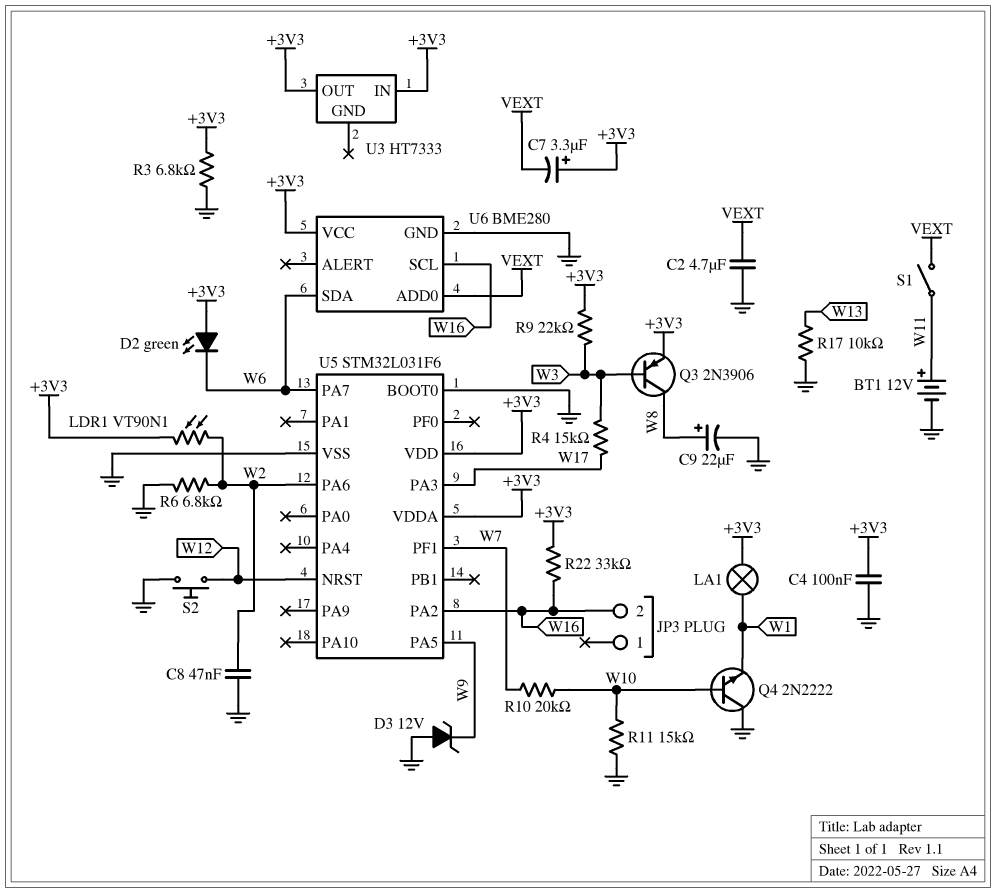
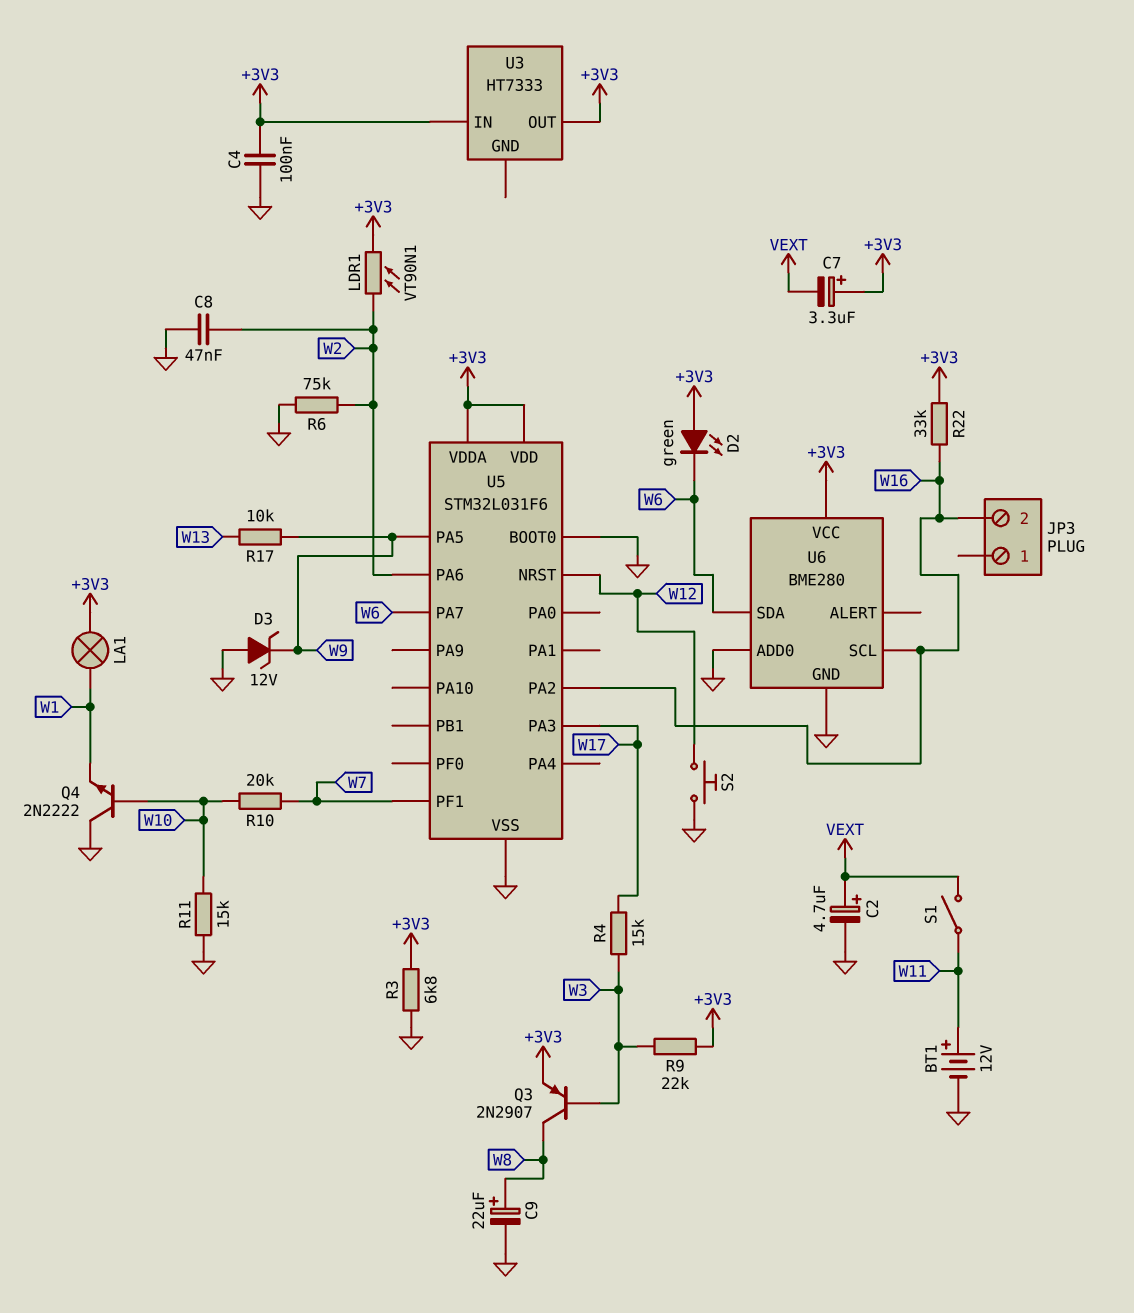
C2: 4.7uF (GND, VEXT) -> 4.7uF (plus VEXT, minus GND)
Q3: PNP 2N3906 (B W3, C W8, E +3V3) -> PNP 2N2907 (B W3, C W8, E +3V3)
R6: 6.8k (GND, W2) -> 75k (GND, W2)
R17: 10k (GND, W13) -> 10k (W9, W13)
U6 pin ADD0: VEXT -> GND

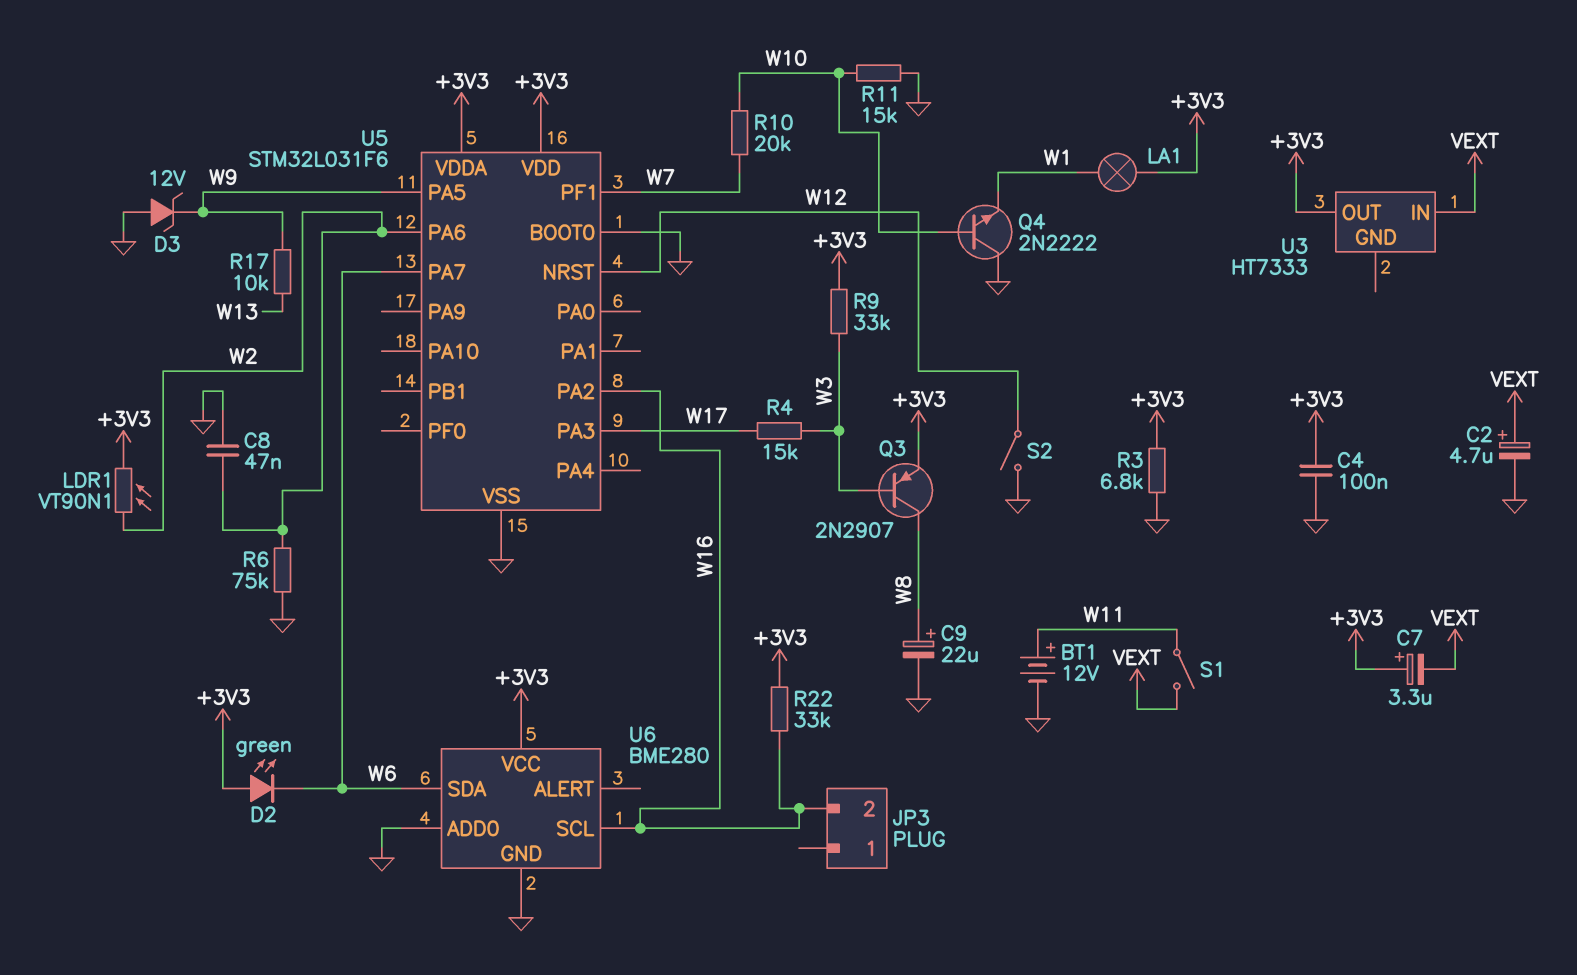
R9: 22k (+3V3, W3) -> 33k (+3V3, W3)
S2: button (GND, W12) -> switch (GND, W12)
U3 pin IN: +3V3 -> VEXT

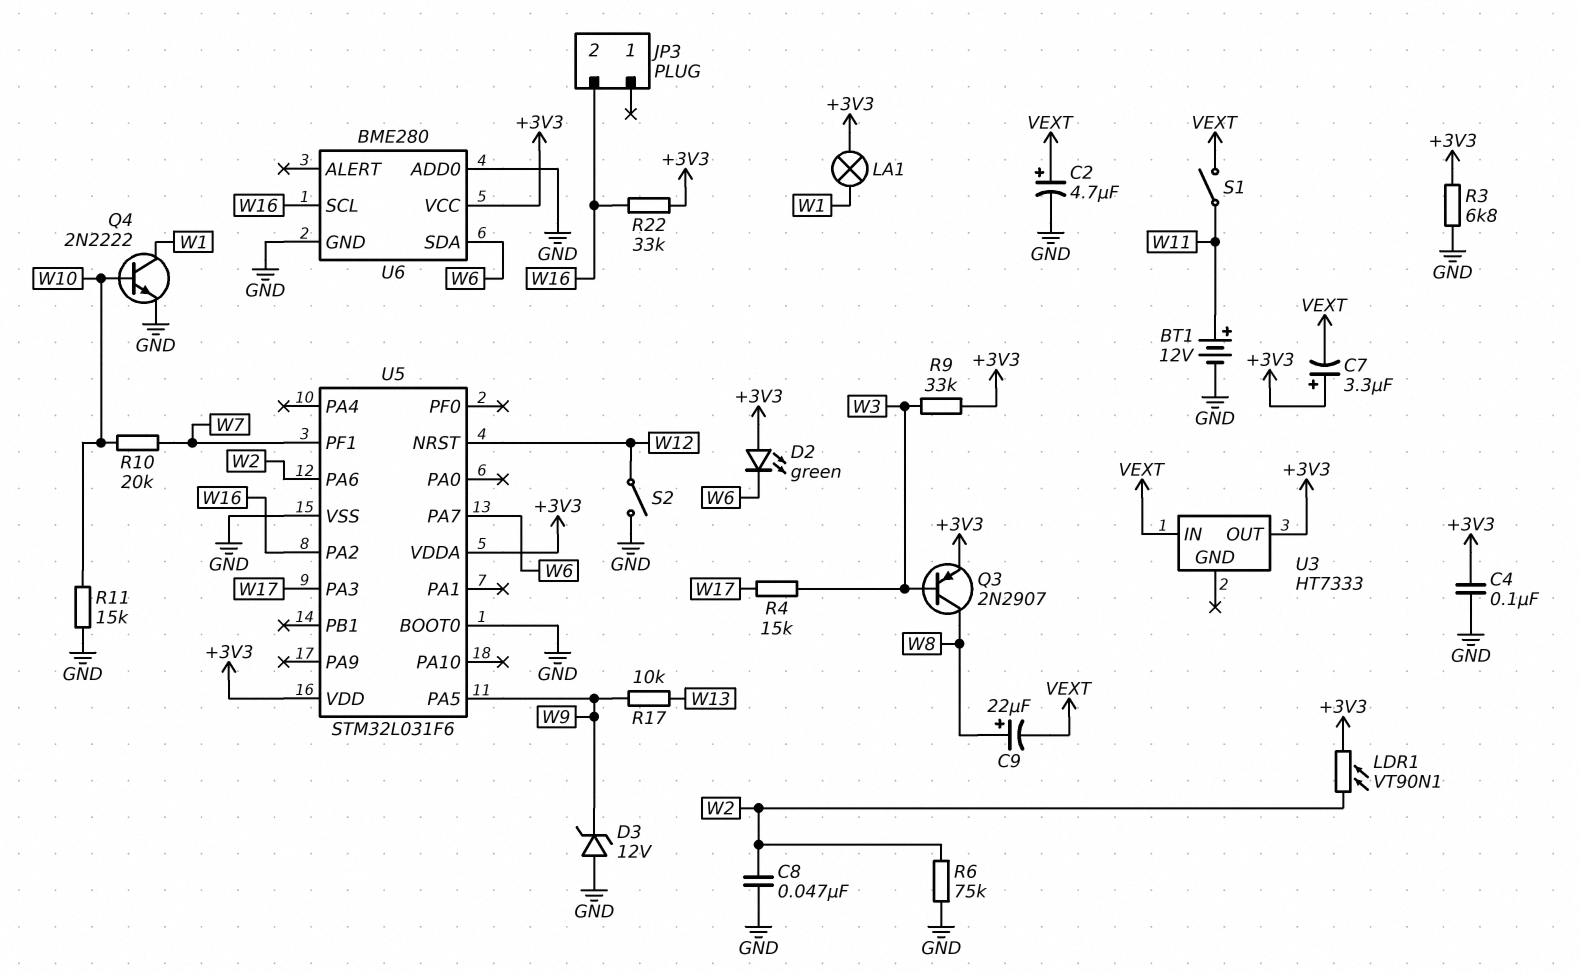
C9: 22uF (plus W8, minus GND) -> 22uF (plus W8, minus VEXT)
Q4: NPN 2N2222 (B W10, C GND, E W1) -> NPN 2N2222 (B W10, C W1, E GND)

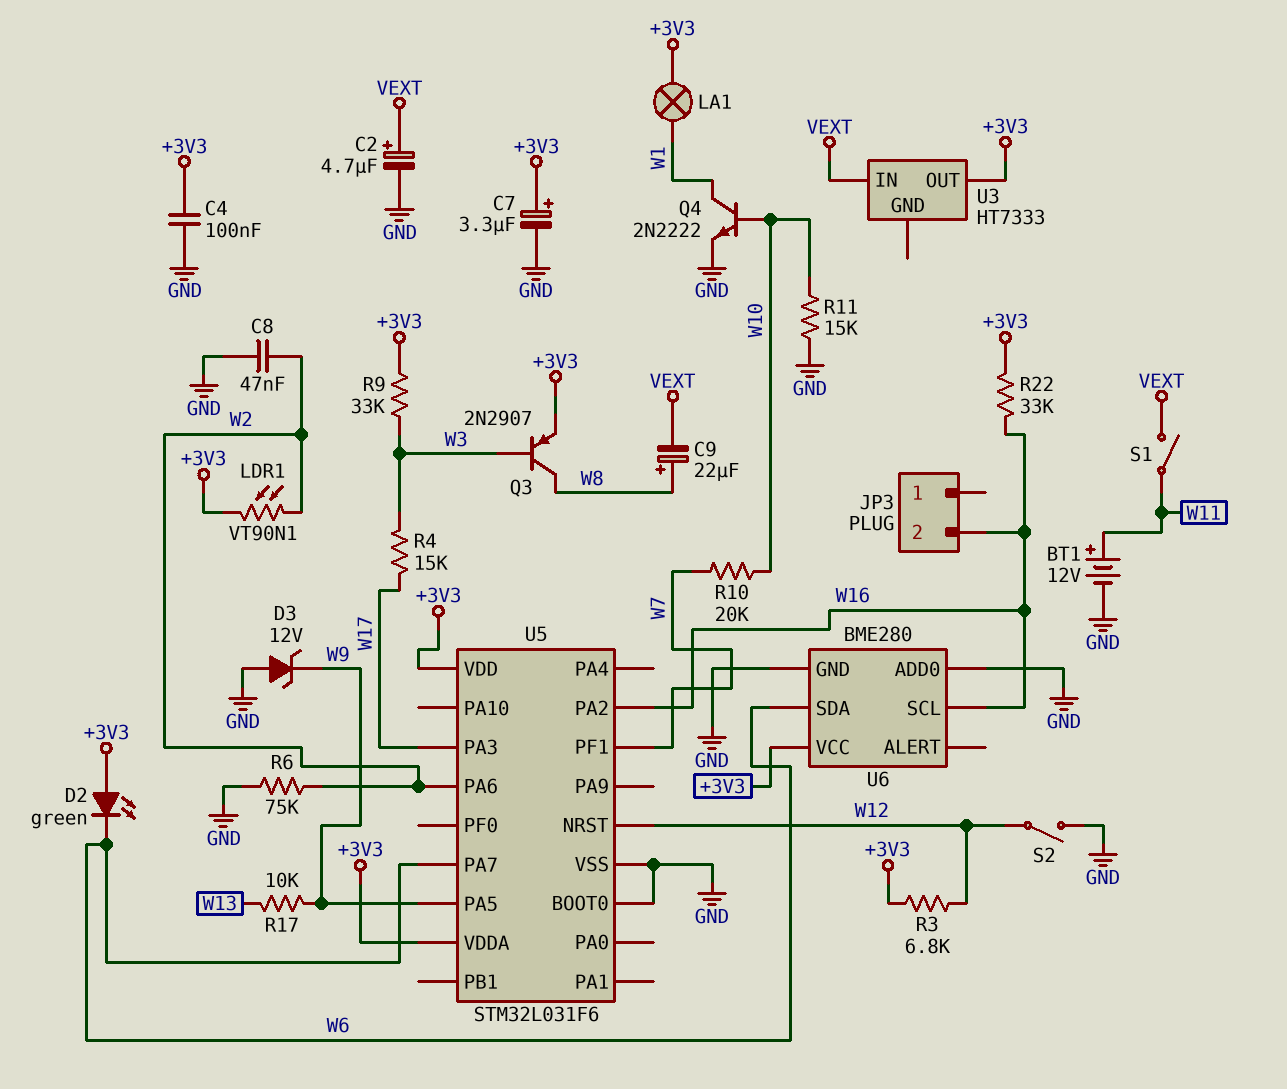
C7: 3.3uF (plus +3V3, minus VEXT) -> 3.3uF (plus +3V3, minus GND)
R3: 6.8k (+3V3, GND) -> 6.8k (+3V3, W12)

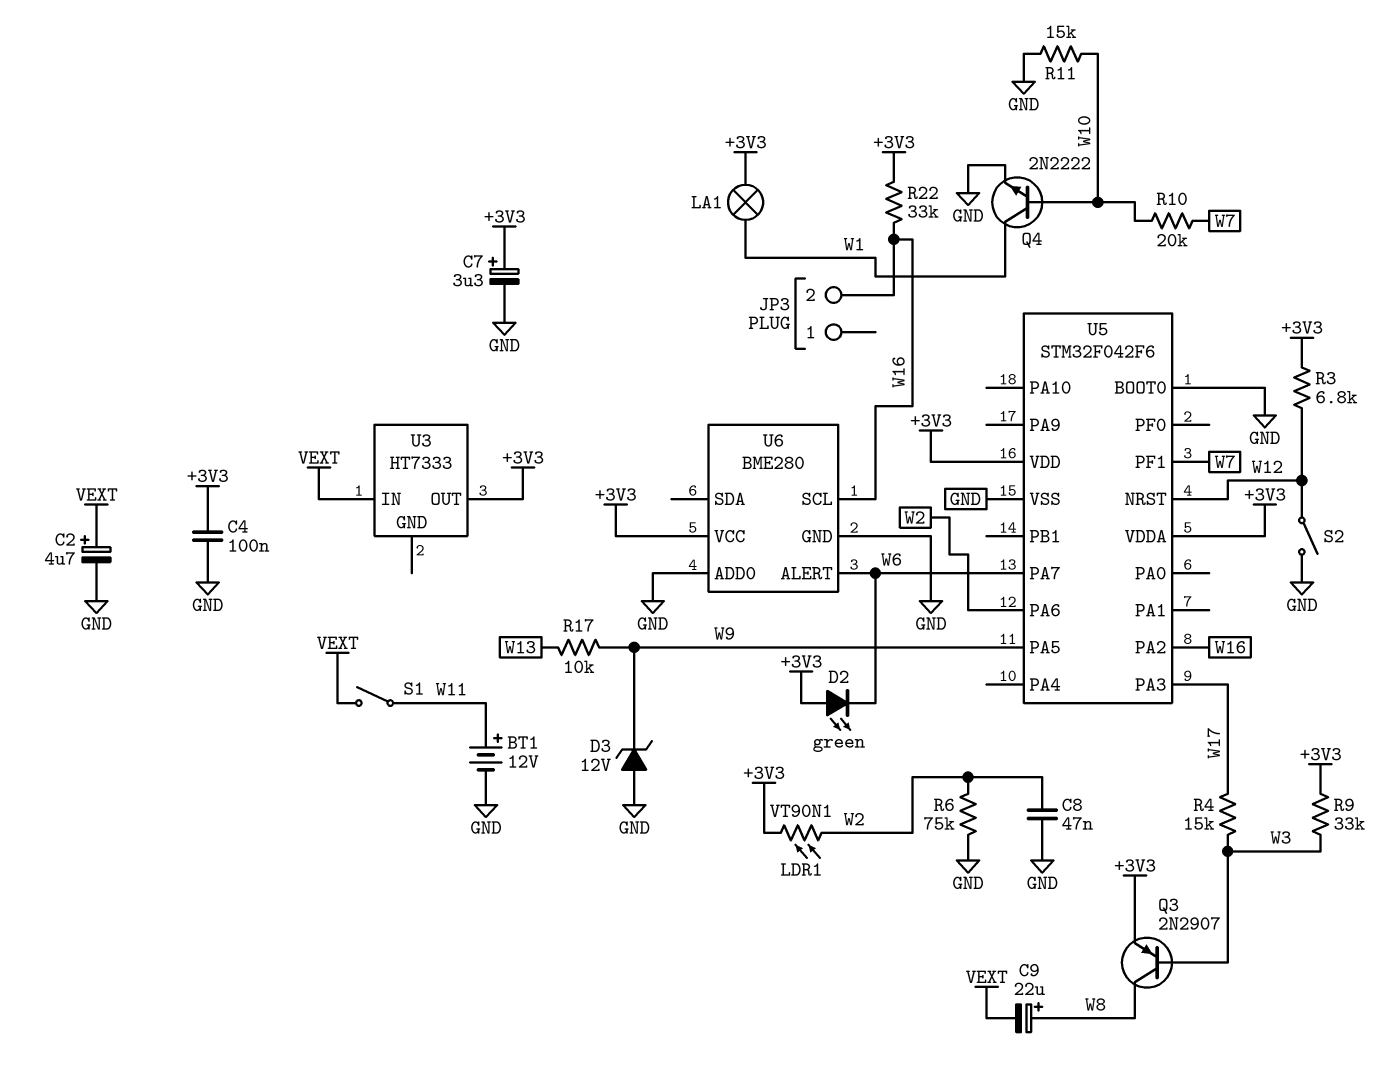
U5: STM32L031F6 -> STM32F042F6
U6 pin ALERT: none -> W6
U6 pin SDA: W6 -> none

